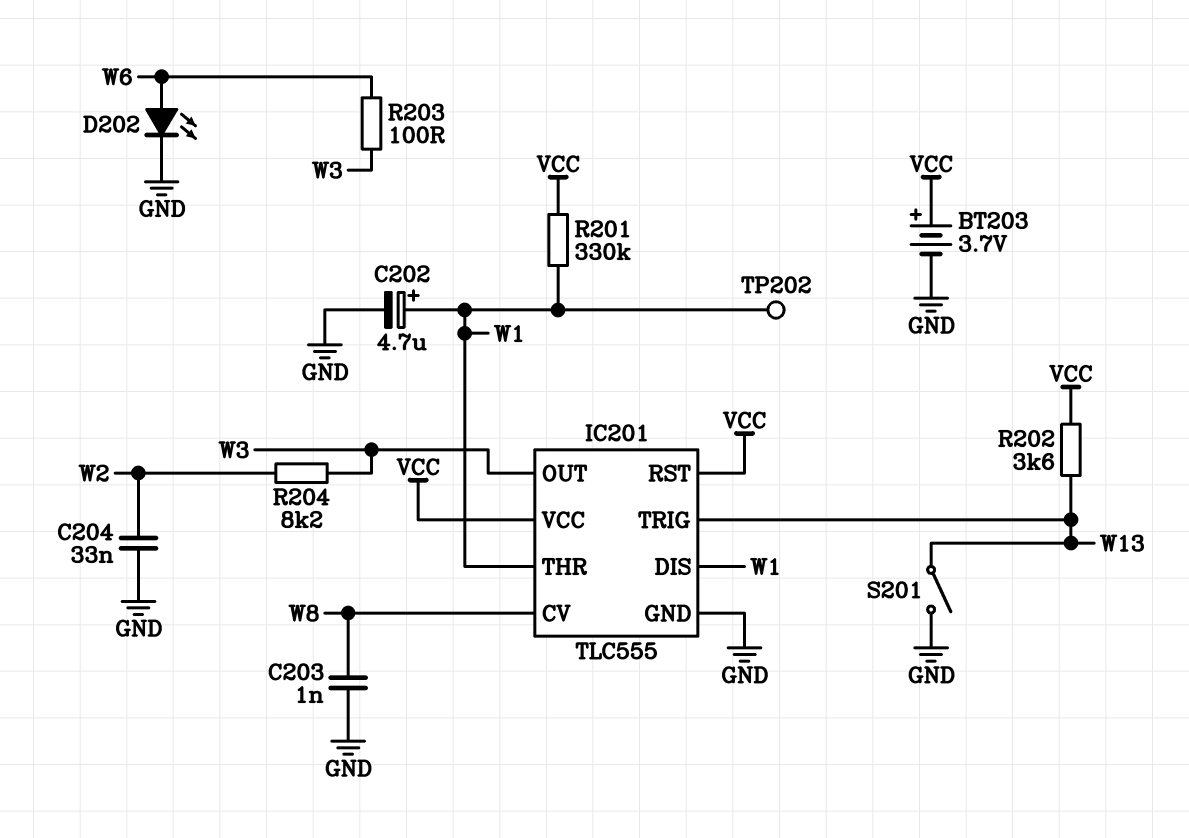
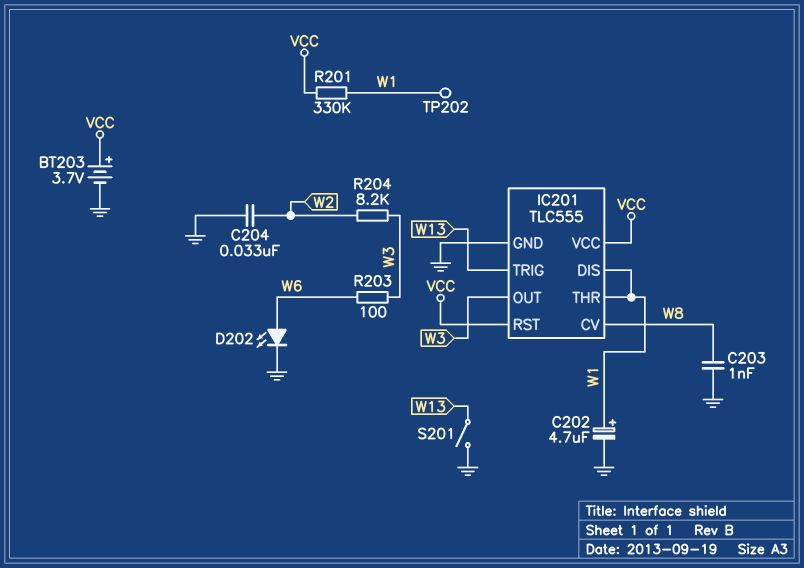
R202: 3.6k (VCC, W13) -> none

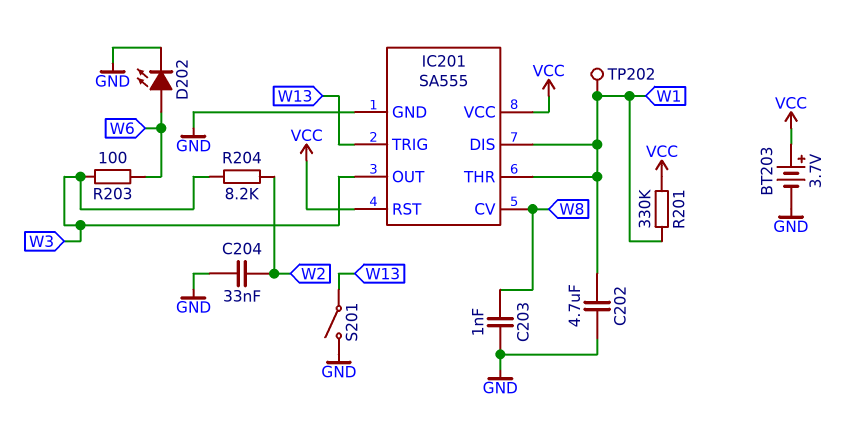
C202: 4.7uF (plus W1, minus GND) -> 4.7uF (GND, W1)
IC201: TLC555 -> SA555

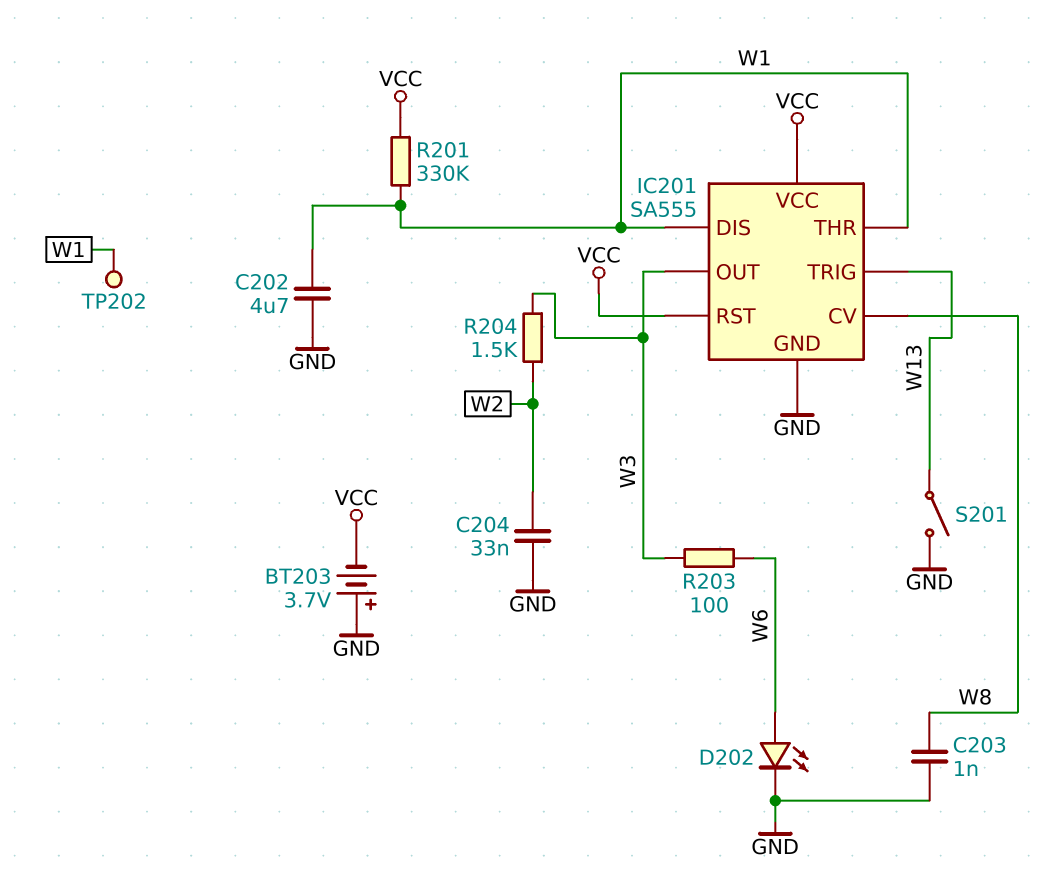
BT203: 3.7V (plus VCC, minus GND) -> 3.7V (plus GND, minus VCC)
R204: 8.2k (W2, W3) -> 1.5k (W2, W3)

